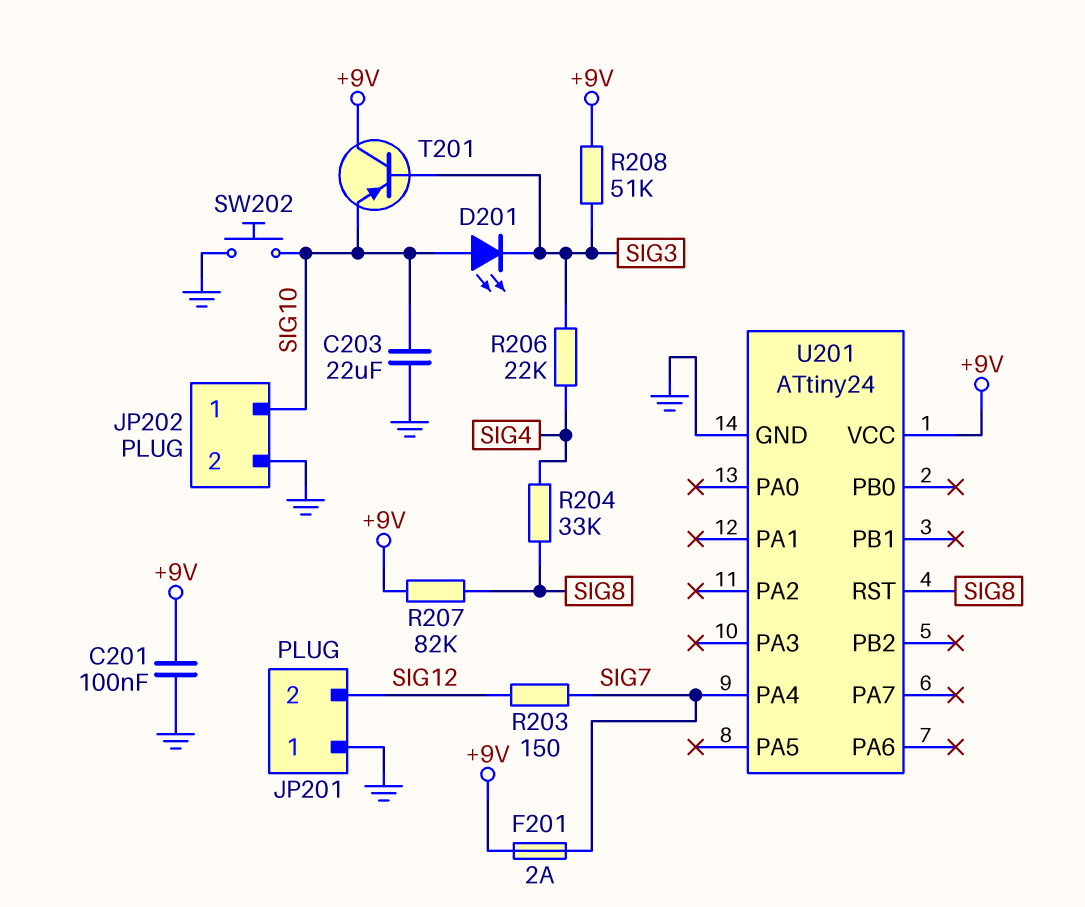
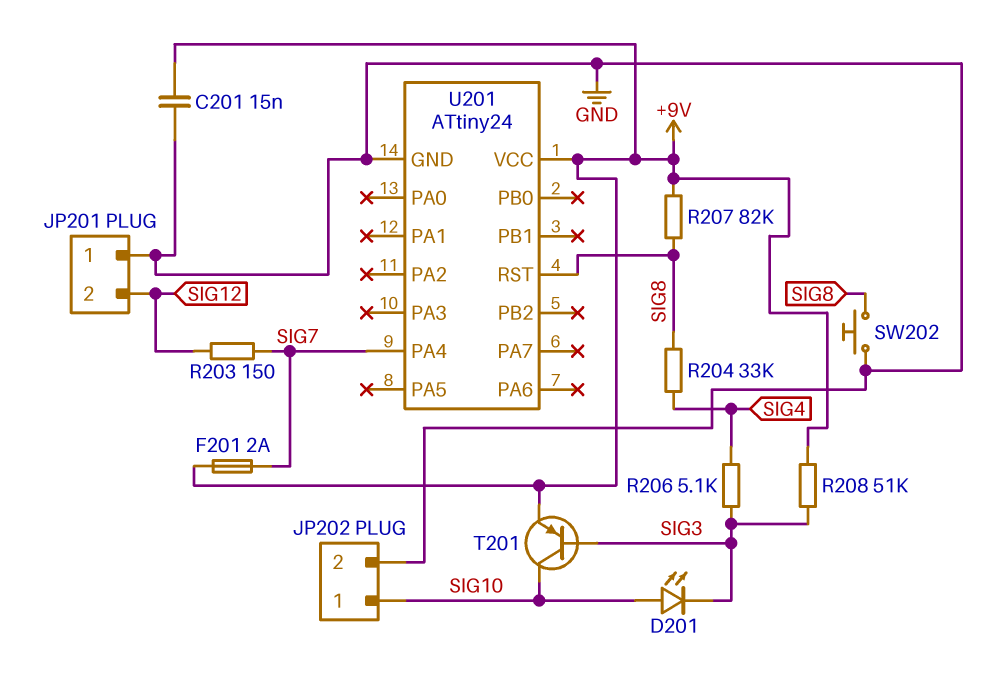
C201: 100nF (+9V, GND) -> 15nF (+9V, GND)
C203: 22uF (GND, SIG10) -> none
R206: 22k (SIG3, SIG4) -> 5.1k (SIG3, SIG4)
SW202: button (GND, SIG10) -> button (GND, SIG8)
T201: PNP (B SIG3, C +9V, E SIG10) -> PNP (B SIG3, C SIG10, E +9V)

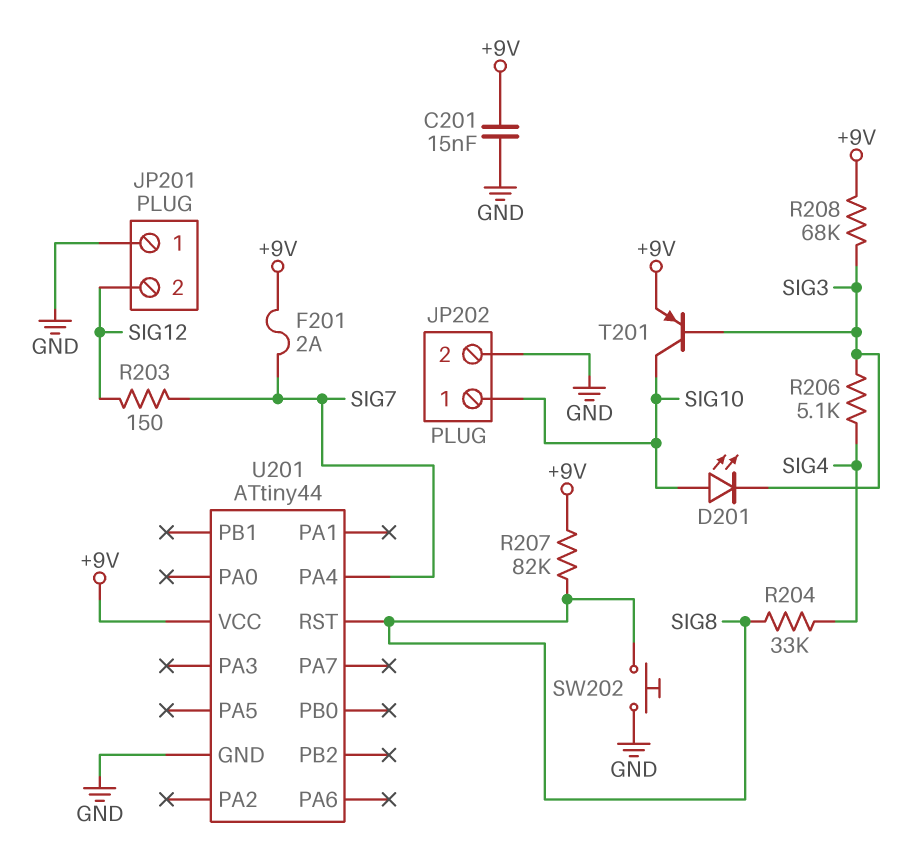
R208: 51k (+9V, SIG3) -> 68k (+9V, SIG3)
U201: ATtiny24 -> ATtiny44

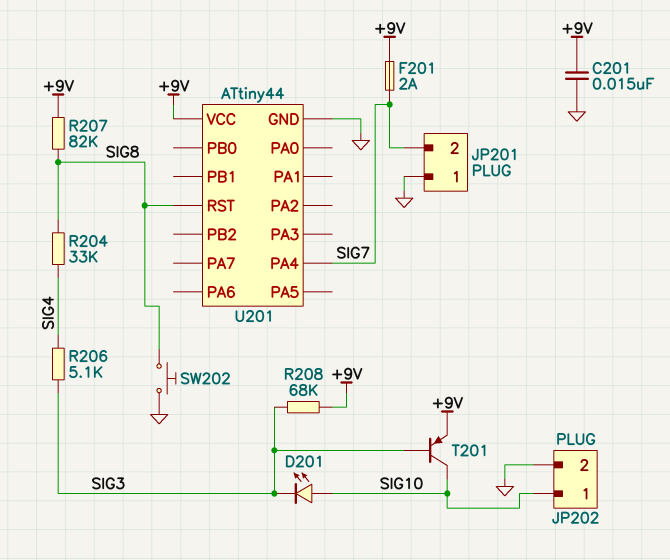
JP201 pin 2: SIG12 -> SIG7
R203: 150 (SIG7, SIG12) -> none

